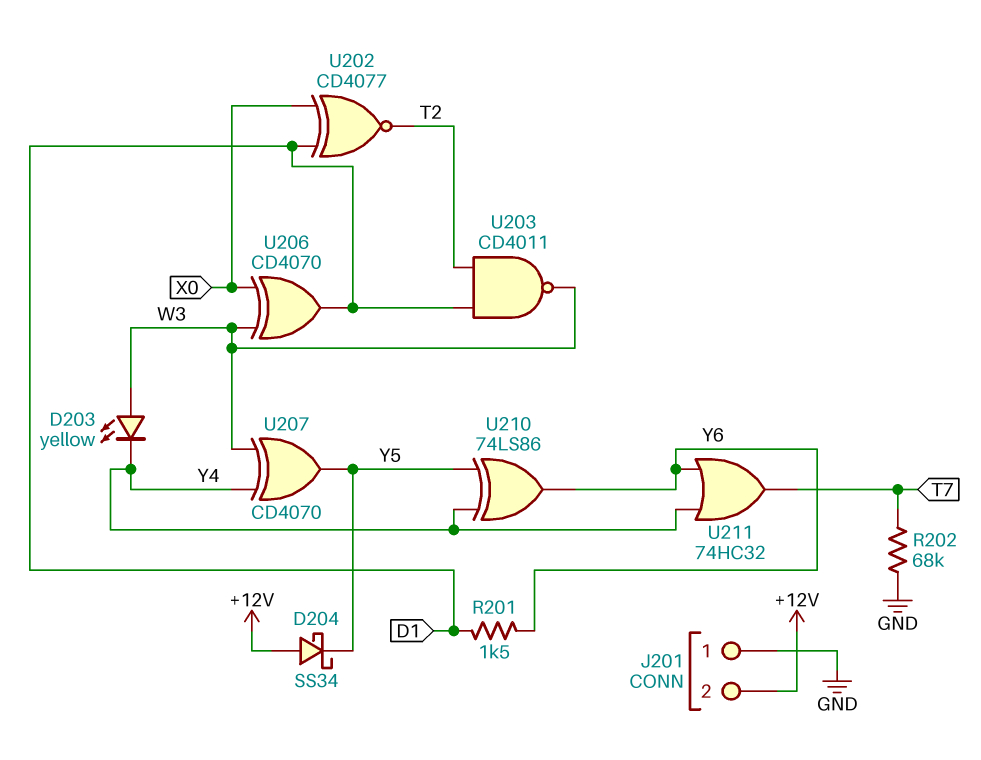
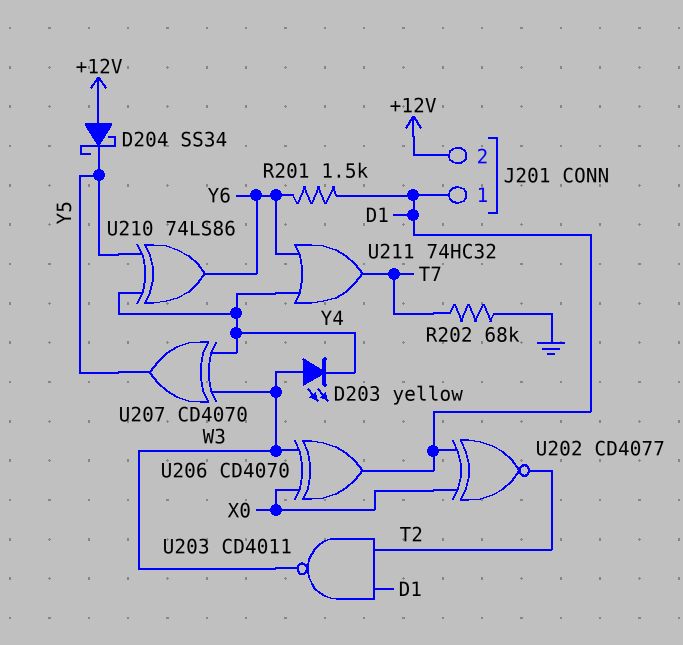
J201 pin 1: GND -> D1

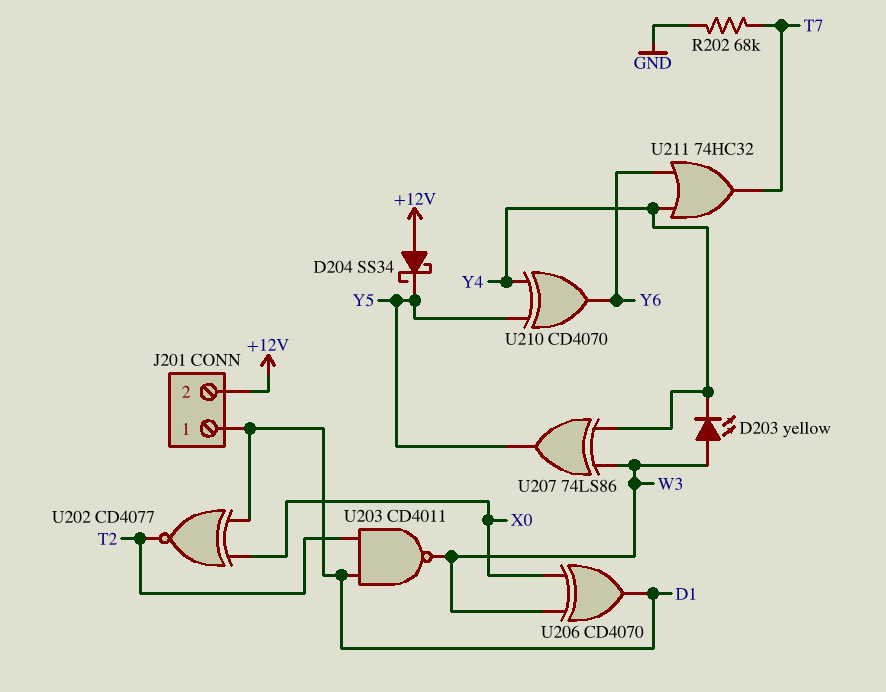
R201: 1.5k (D1, Y6) -> none
U207: XOR CD4070 (in W3, in Y4, out Y5) -> XOR 74LS86 (in W3, in Y4, out Y5)
U210: XOR 74LS86 (in Y4, in Y5, out Y6) -> XOR CD4070 (in Y4, in Y5, out Y6)

